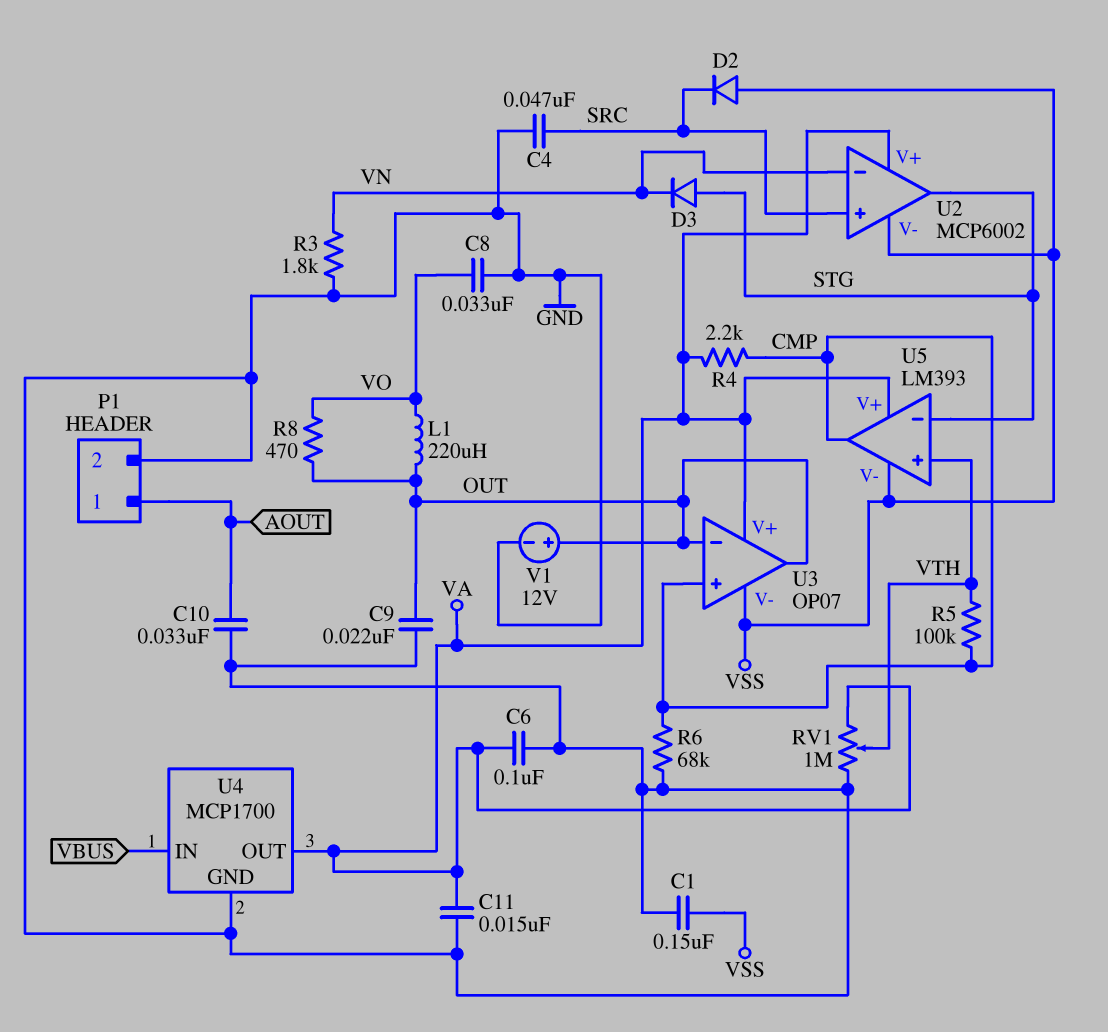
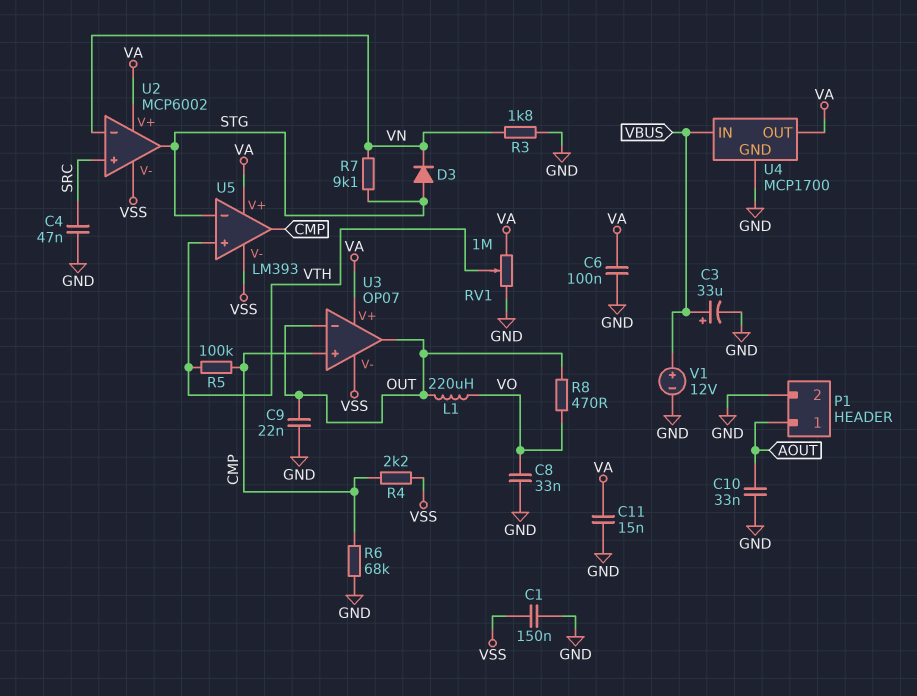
C3: none -> 33uF (plus VBUS, minus GND)
D2: diode (A VSS, K SRC) -> none
R4: 2.2k (CMP, VA) -> 2.2k (CMP, VSS)
R7: none -> 9.1k (STG, VN)
V1: 12V (plus OUT, minus GND) -> 12V (plus VBUS, minus GND)

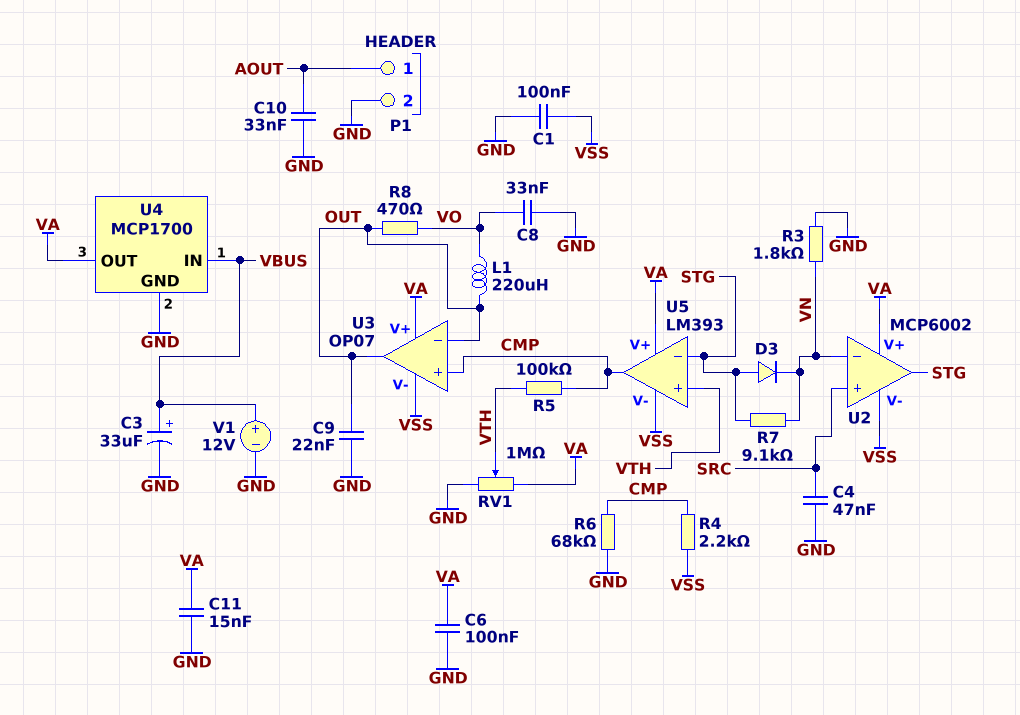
C1: 150nF (GND, VSS) -> 100nF (GND, VSS)

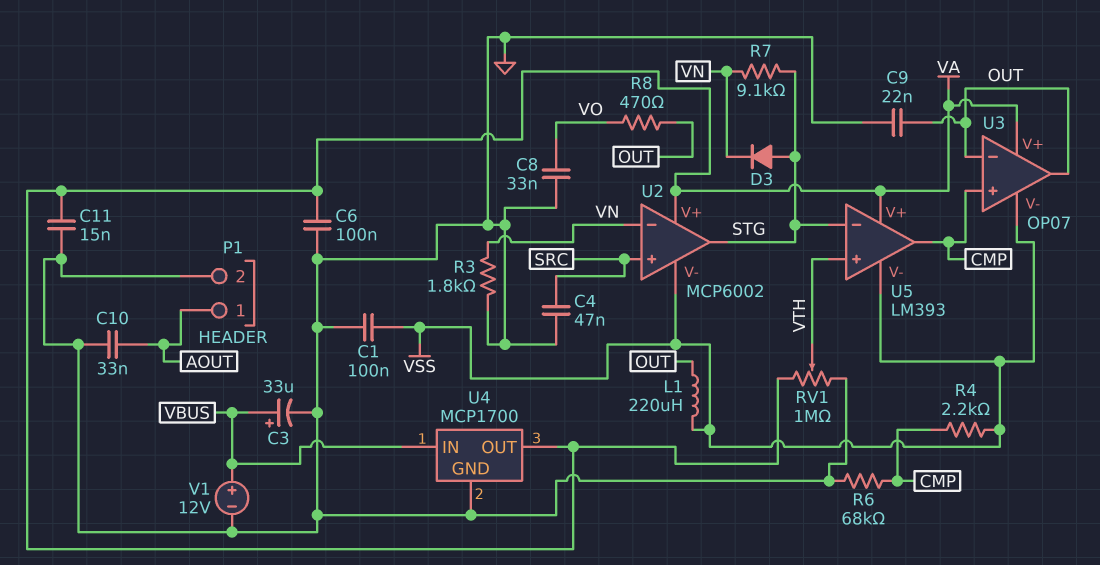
L1: 220uH (OUT, VO) -> 220uH (OUT, VSS)
R5: 100k (CMP, VTH) -> none

